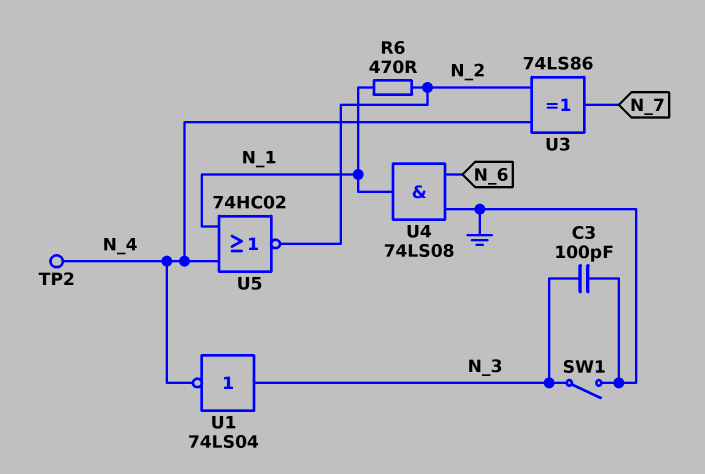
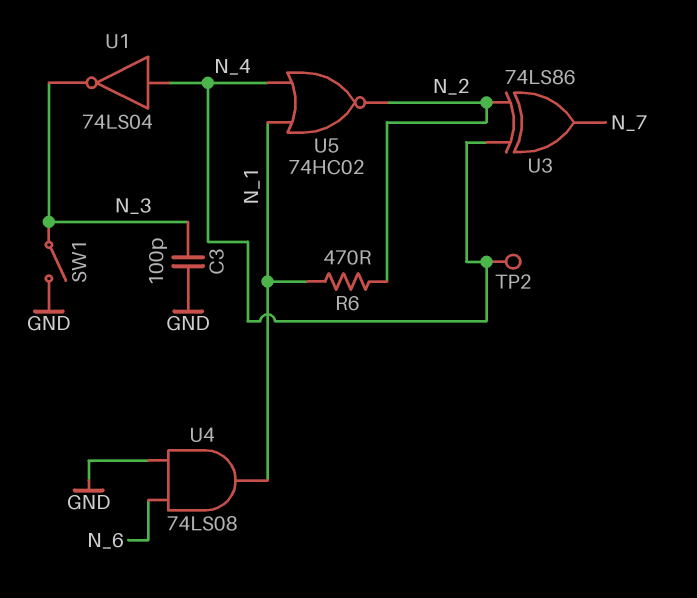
U1: NOT 74LS04 (in N_3, out N_4) -> NOT 74LS04 (in N_4, out N_3)

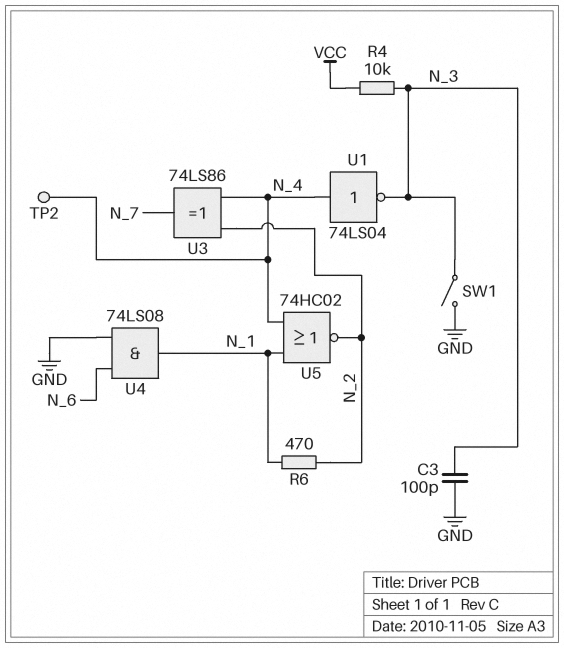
R4: none -> 10k (N_3, VCC)

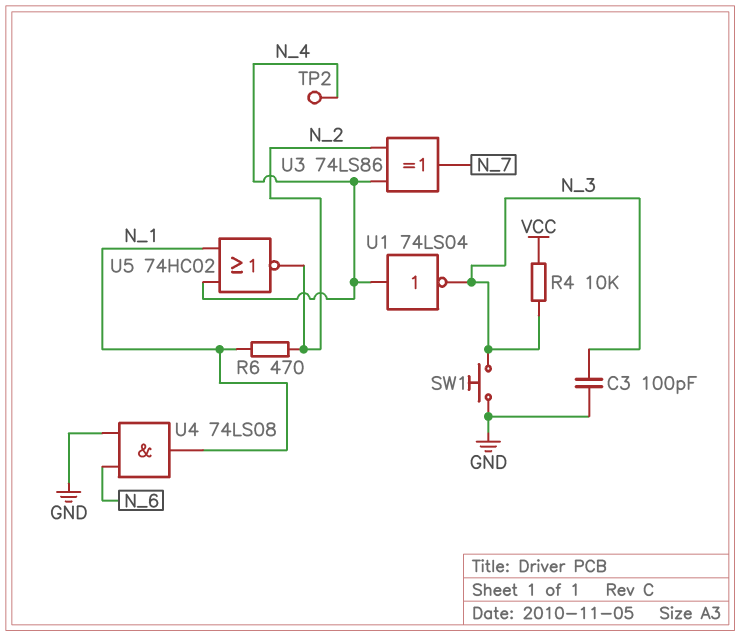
SW1: switch (GND, N_3) -> button (GND, N_3)

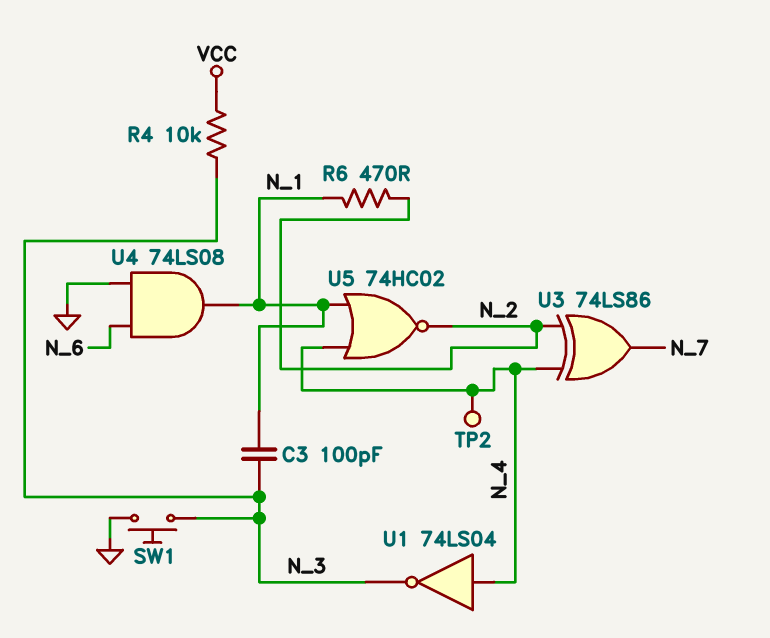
C3: 100pF (GND, N_3) -> 100pF (N_1, N_3)

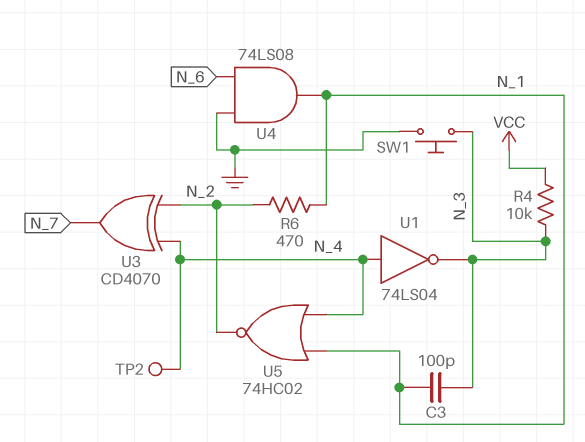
U3: XOR 74LS86 (in N_2, in N_4, out N_7) -> XOR CD4070 (in N_2, in N_4, out N_7)

